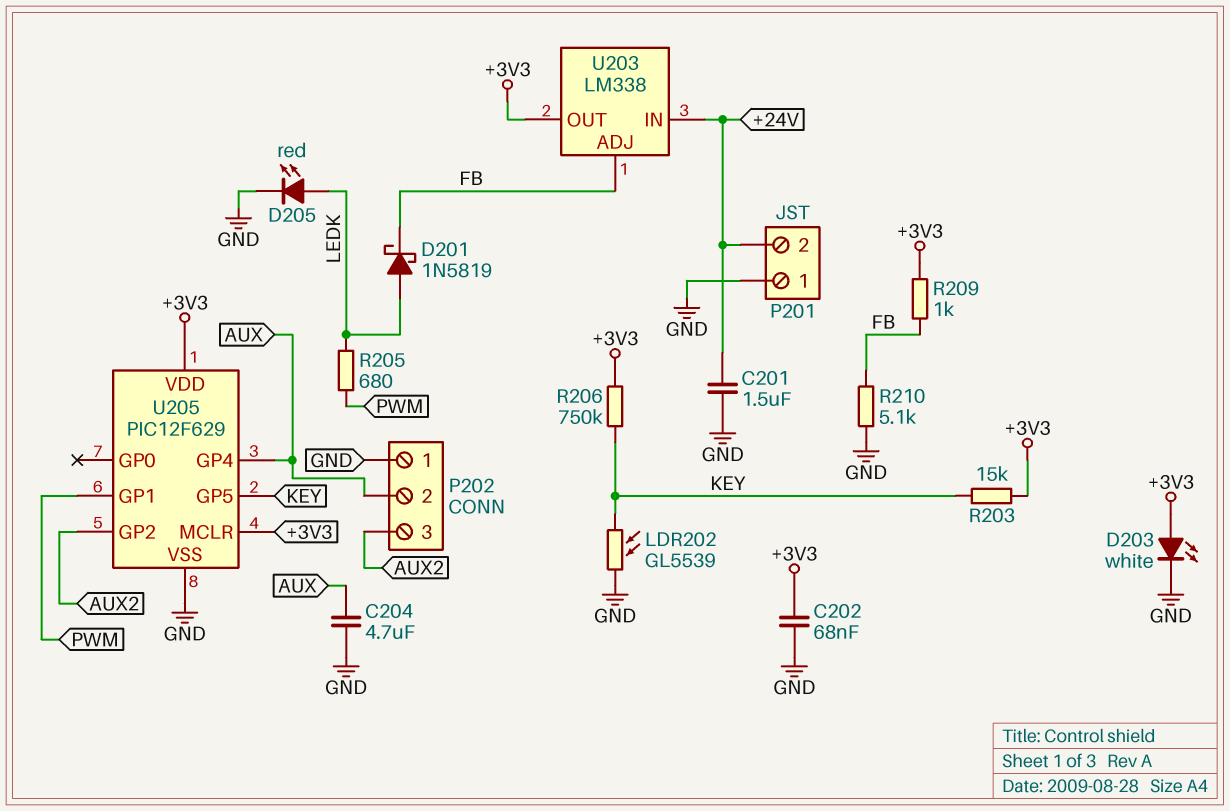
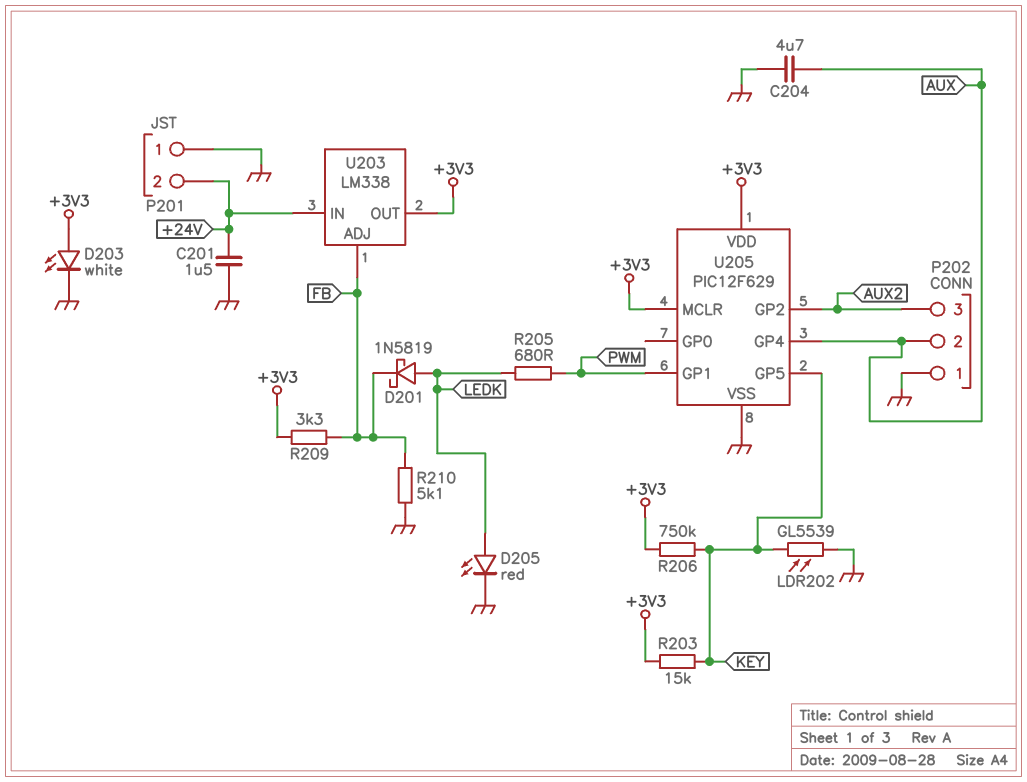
C202: 68nF (+3V3, GND) -> none
R209: 1k (+3V3, FB) -> 3.3k (+3V3, FB)

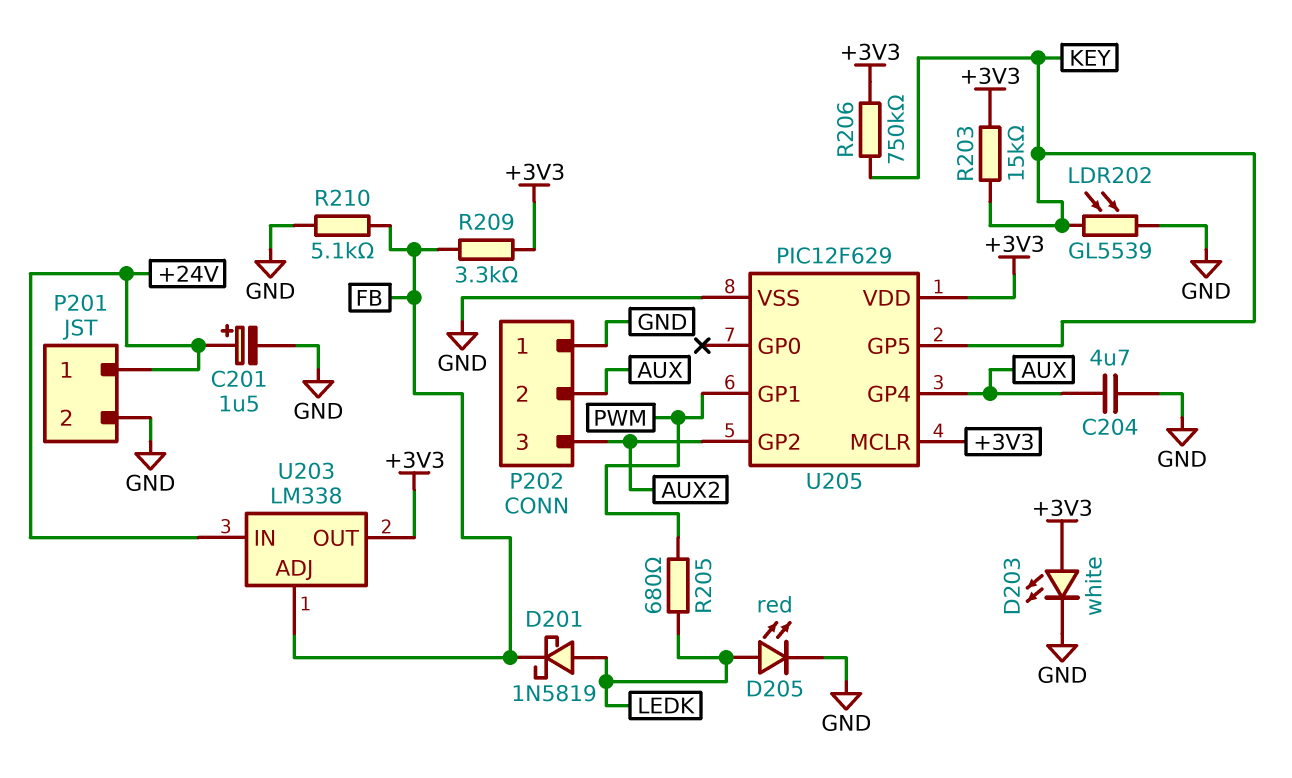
C201: 1.5uF (+24V, GND) -> 1.5uF (plus +24V, minus GND)
P201 pin 1: GND -> +24V
P201 pin 2: +24V -> GND

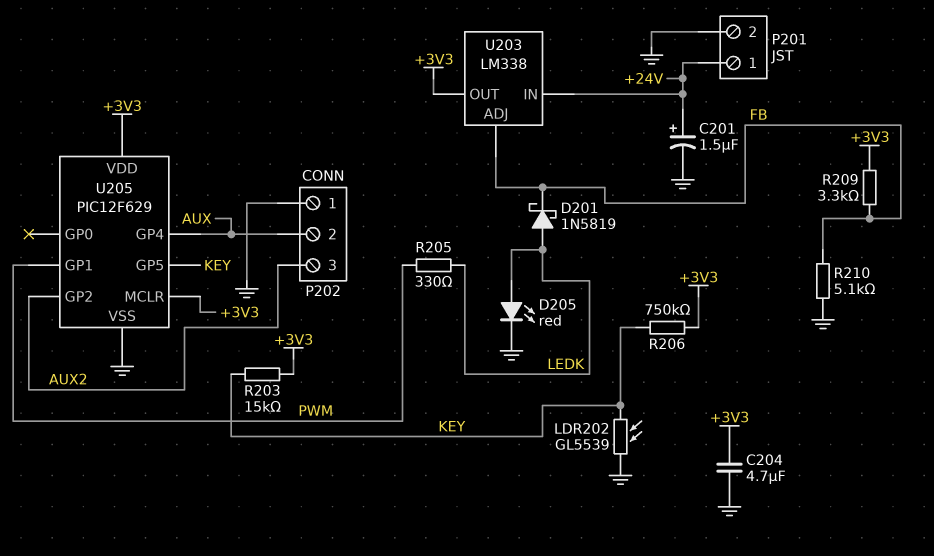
C204: 4.7uF (AUX, GND) -> 4.7uF (+3V3, GND)
D203: LED white (A +3V3, K GND) -> none
R205: 680 (LEDK, PWM) -> 330 (LEDK, PWM)

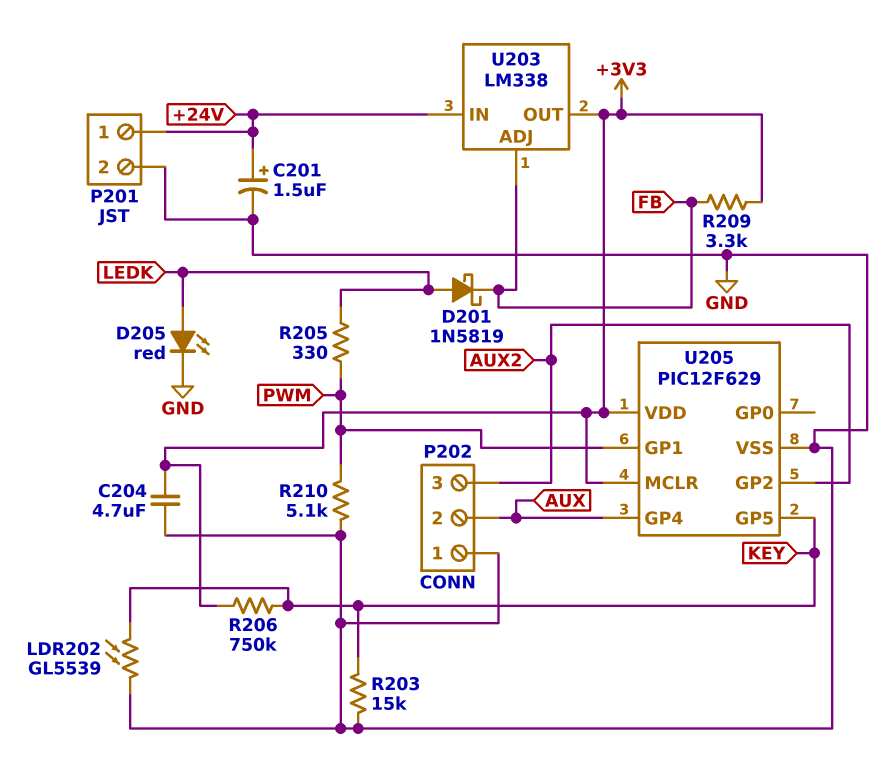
R203: 15k (+3V3, KEY) -> 15k (GND, KEY)
R210: 5.1k (FB, GND) -> 5.1k (GND, PWM)

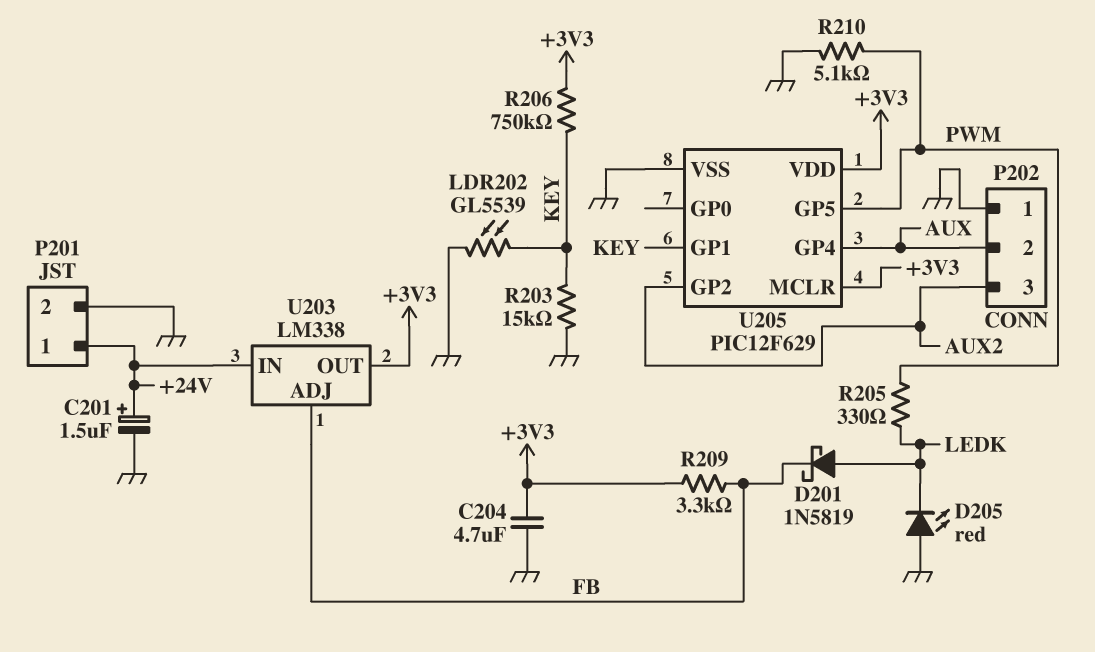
D205: LED red (A LEDK, K GND) -> LED red (A GND, K LEDK)
U205 pin GP1: PWM -> KEY
U205 pin GP5: KEY -> PWM

